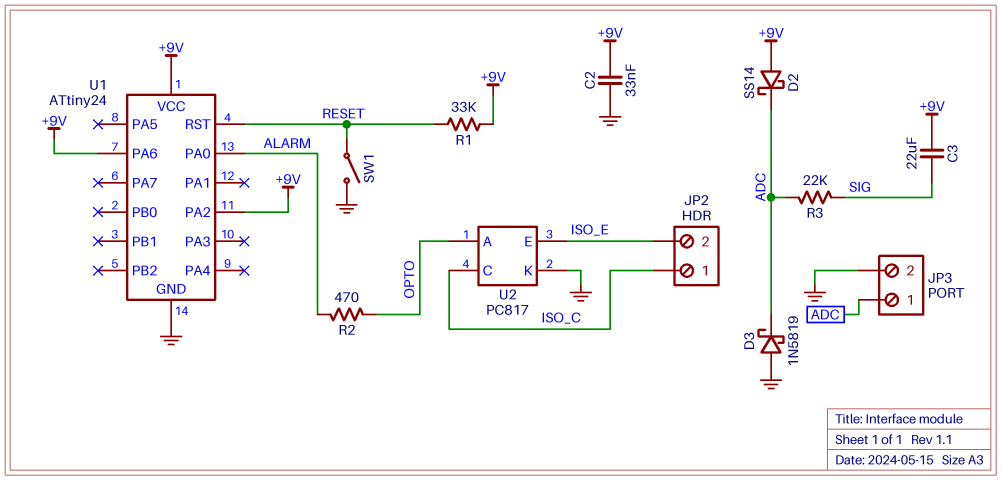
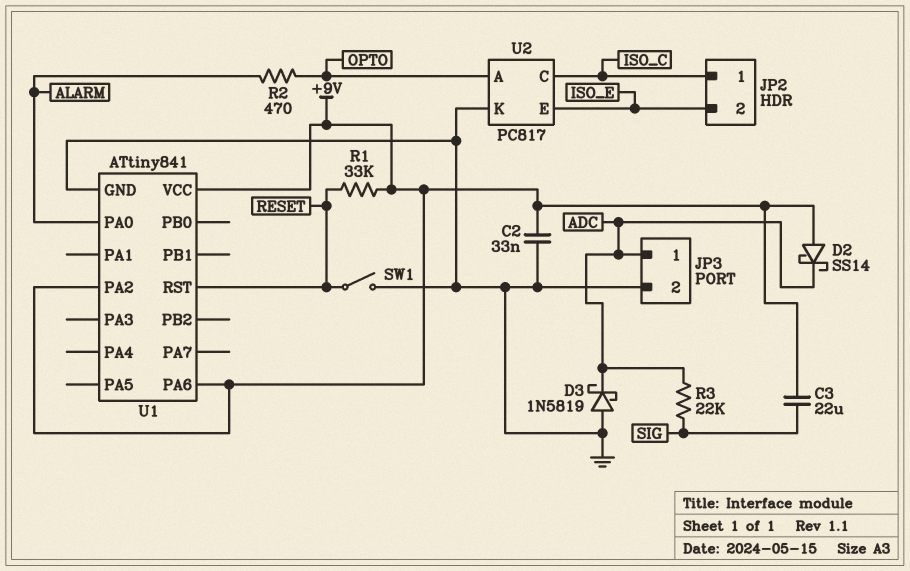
U1: ATtiny24 -> ATtiny841

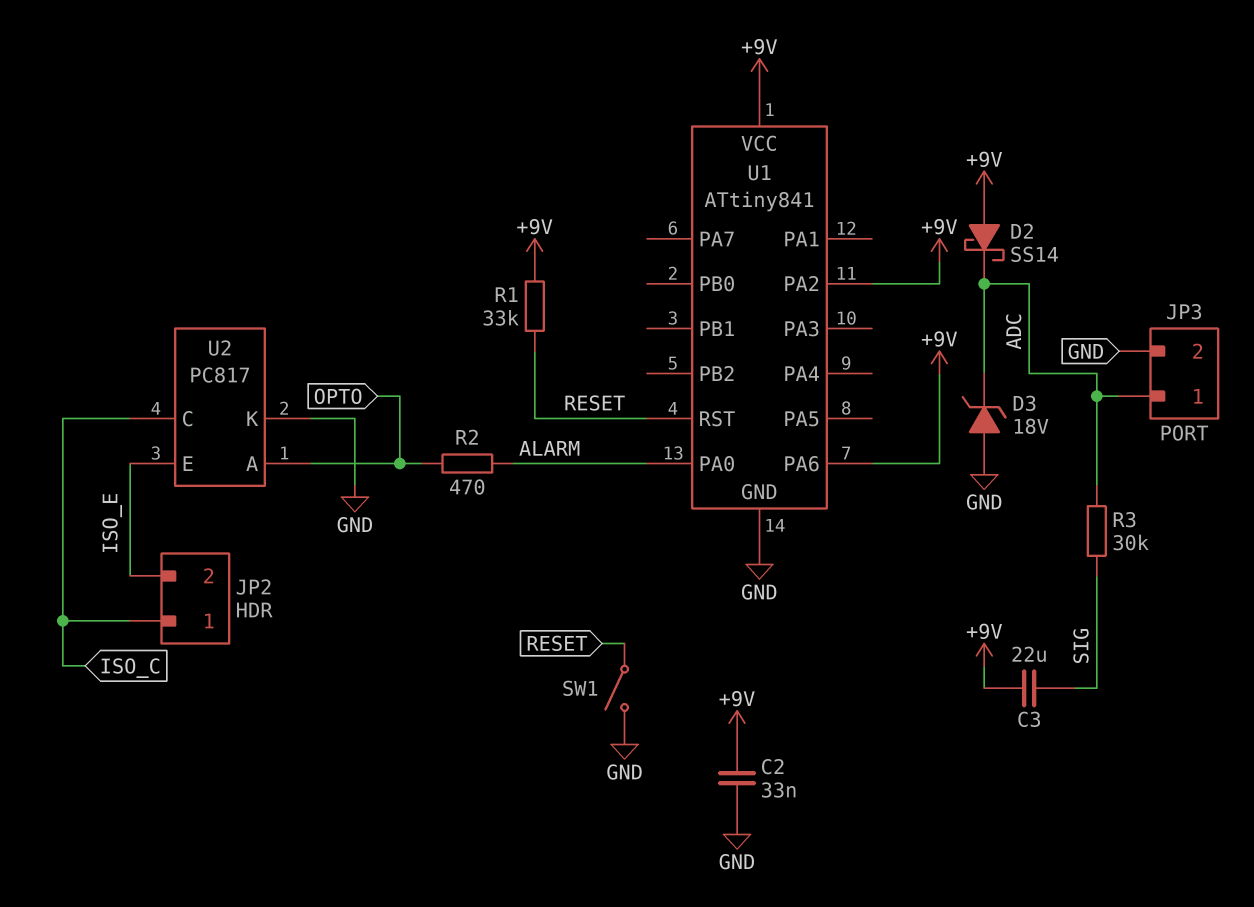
D3: schottky 1N5819 (A GND, K ADC) -> zener 18V (A GND, K ADC)
R3: 22k (ADC, SIG) -> 30k (ADC, SIG)

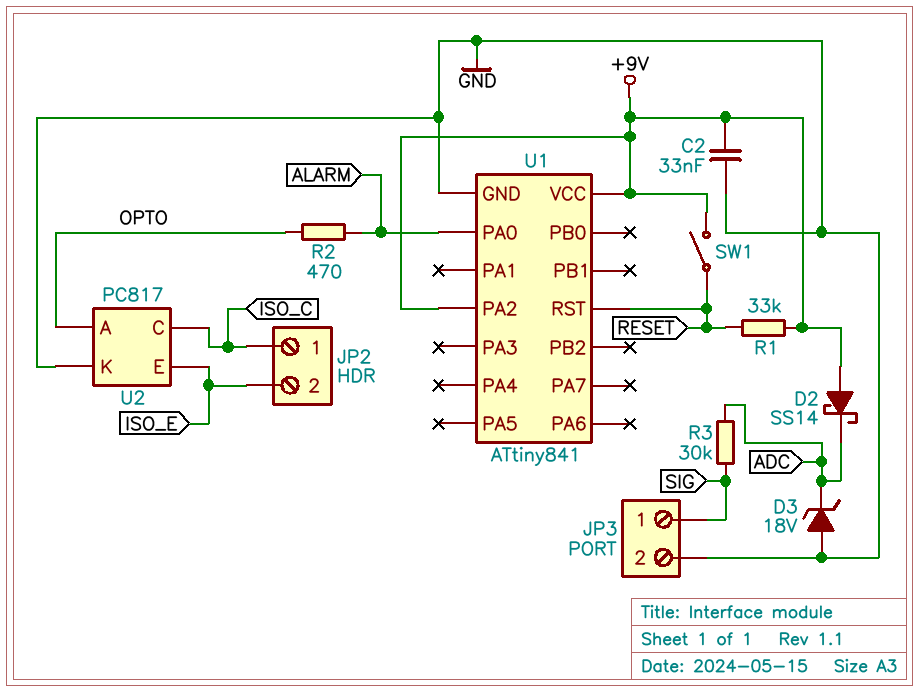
C3: 22uF (+9V, SIG) -> none
JP3 pin 1: ADC -> SIG
SW1: switch (GND, RESET) -> switch (+9V, RESET)
U1 pin PA6: +9V -> none

